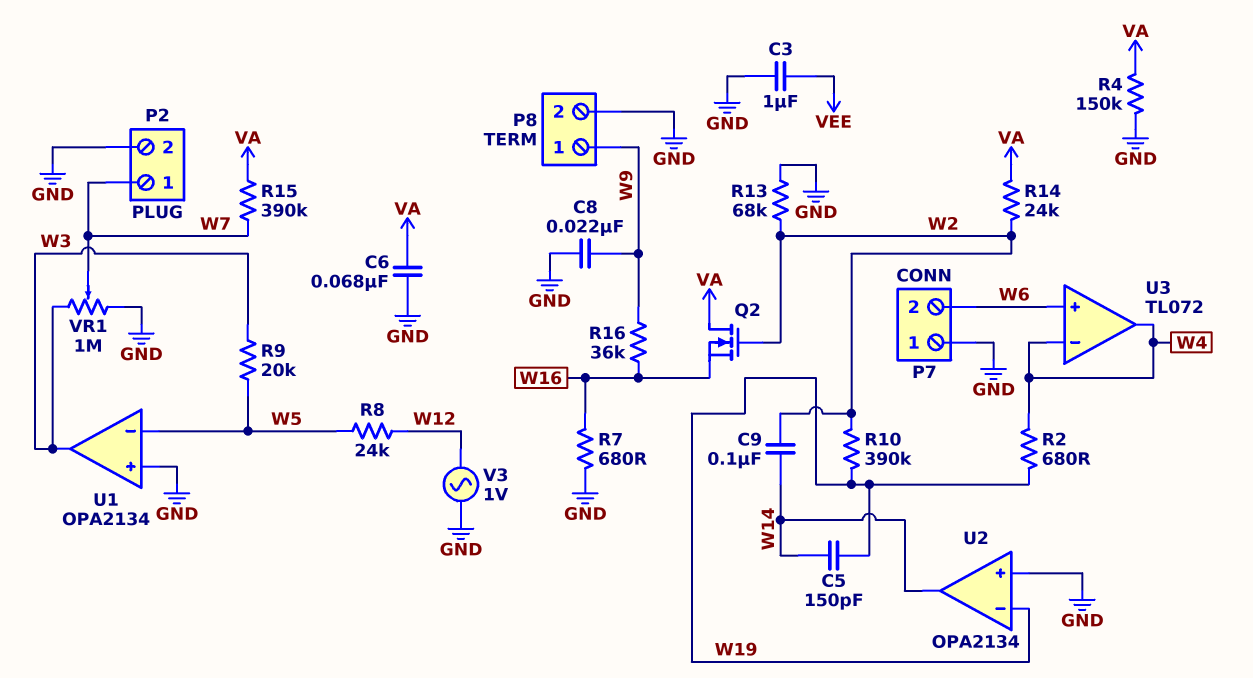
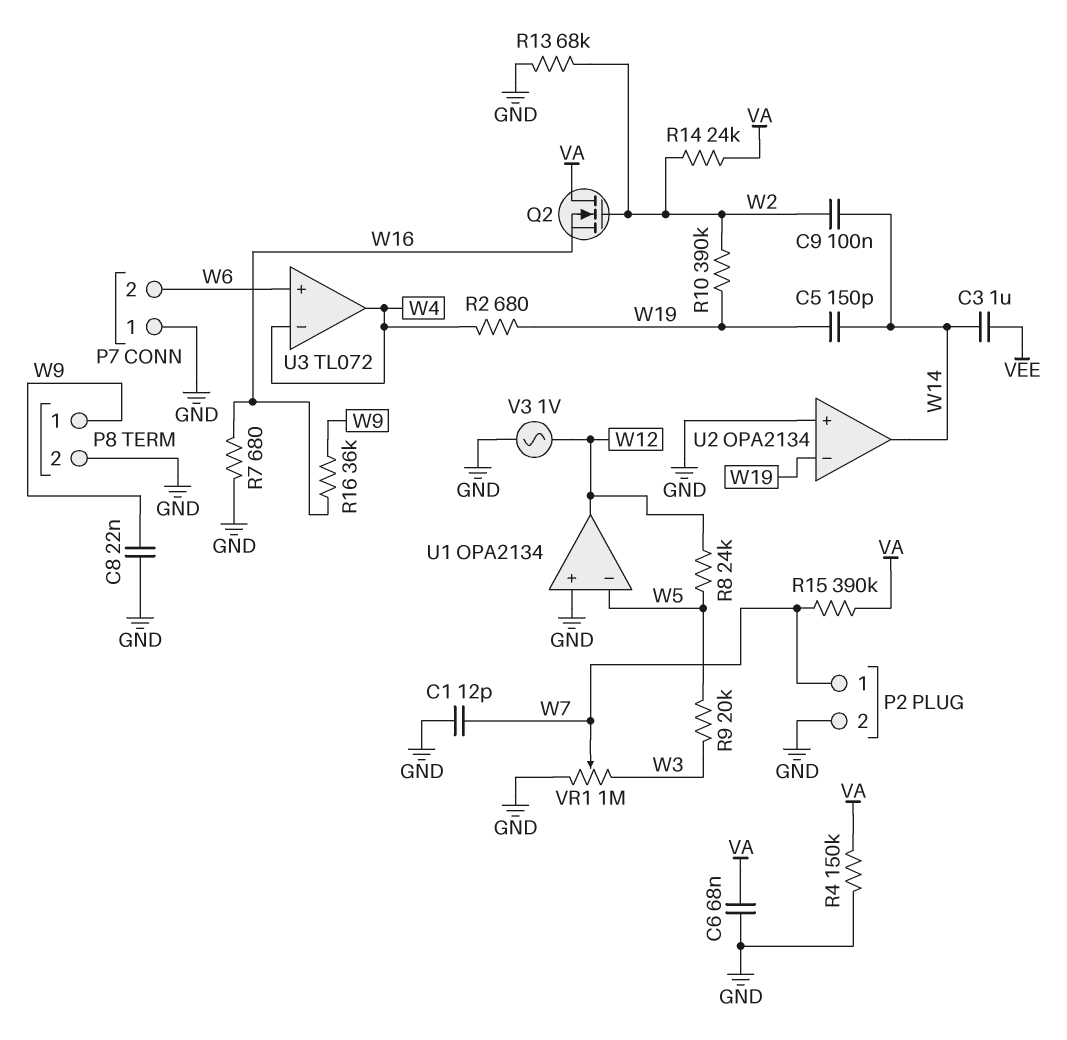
C1: none -> 12pF (GND, W7)
C3: 1uF (GND, VEE) -> 1uF (VEE, W14)
U1 pin out: W3 -> W12

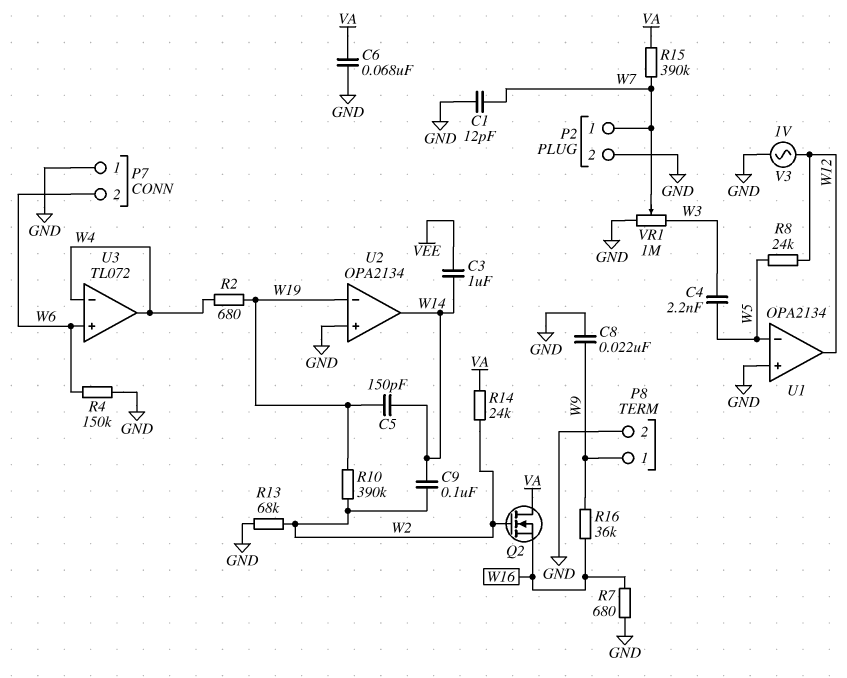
C4: none -> 2.2nF (W3, W5)
R4: 150k (GND, VA) -> 150k (GND, W6)
R9: 20k (W3, W5) -> none

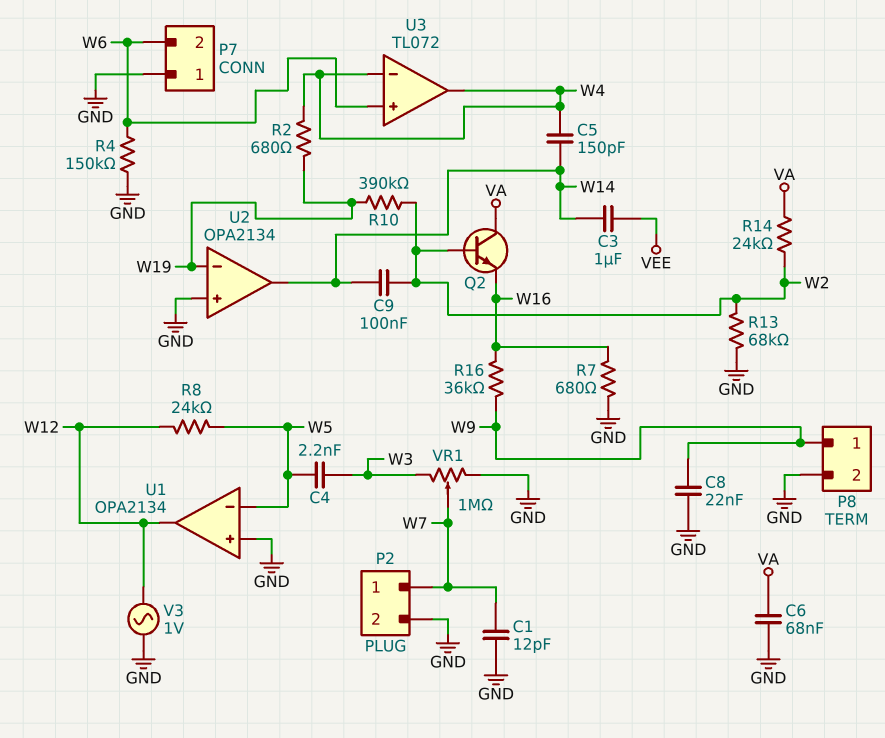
C5: 150pF (W14, W19) -> 150pF (W4, W14)
Q2: NMOS (G W2, D VA, S W16) -> NPN (B W2, C VA, E W16)
R15: 390k (VA, W7) -> none

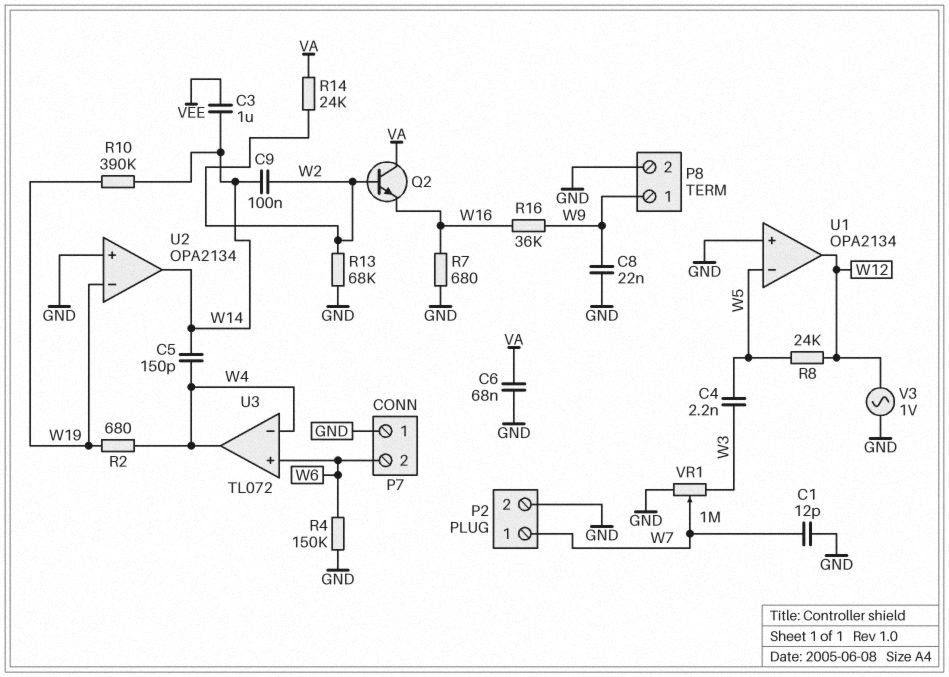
R10: 390k (W2, W19) -> 390k (W14, W19)

